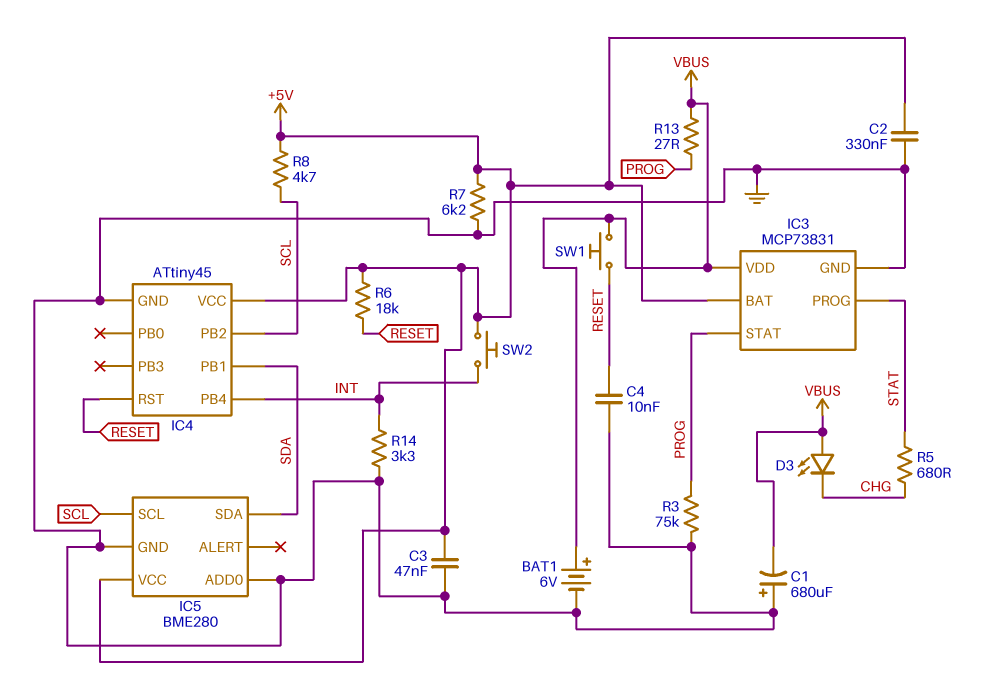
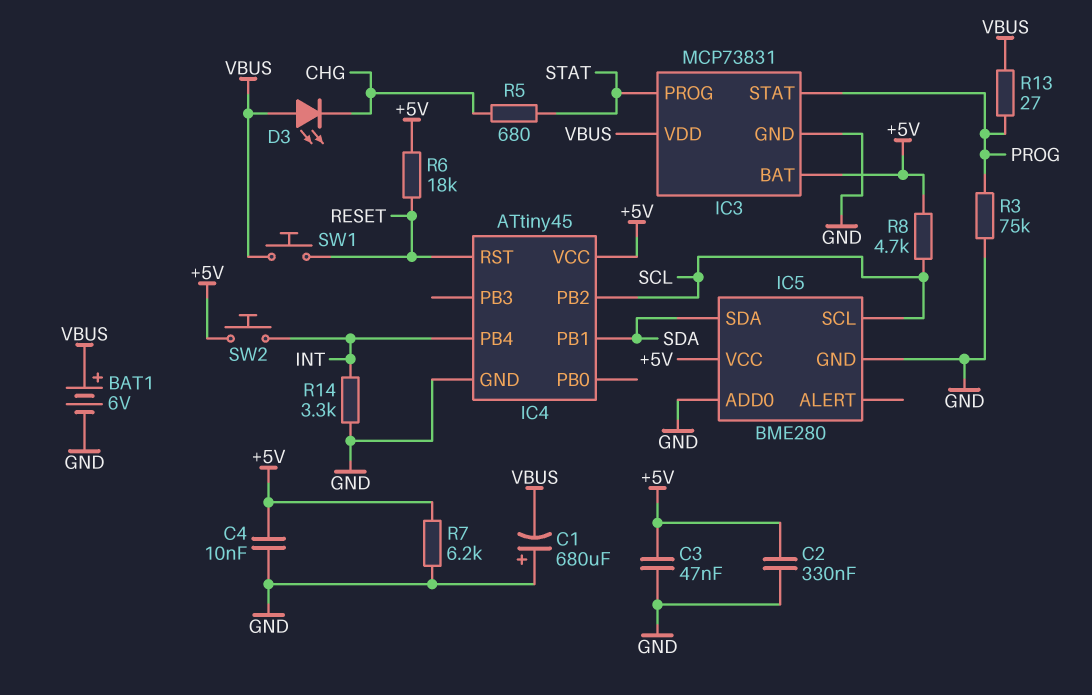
C4: 10nF (GND, RESET) -> 10nF (+5V, GND)

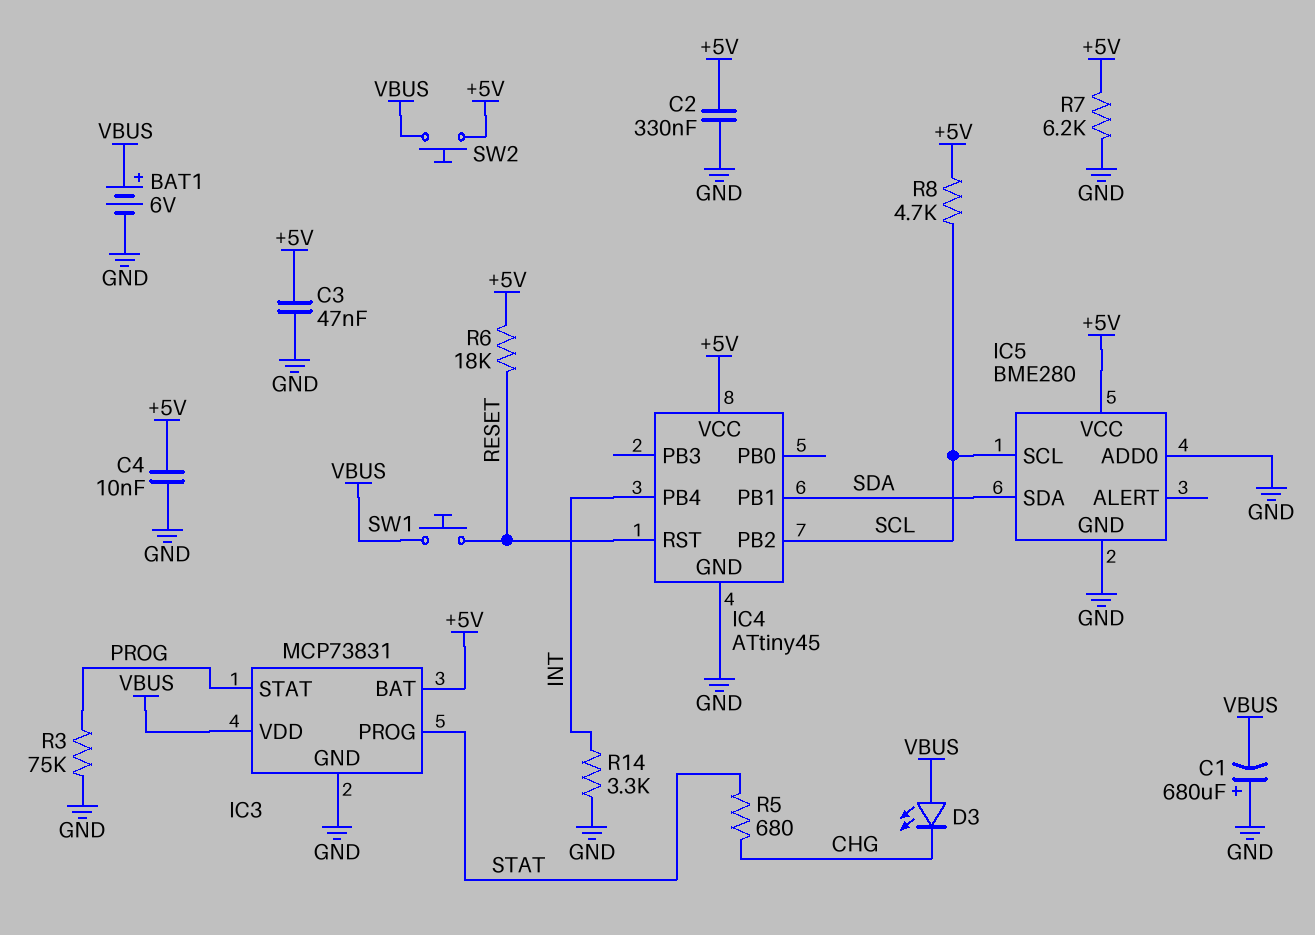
R13: 27 (PROG, VBUS) -> none
SW2: button (+5V, INT) -> button (+5V, VBUS)

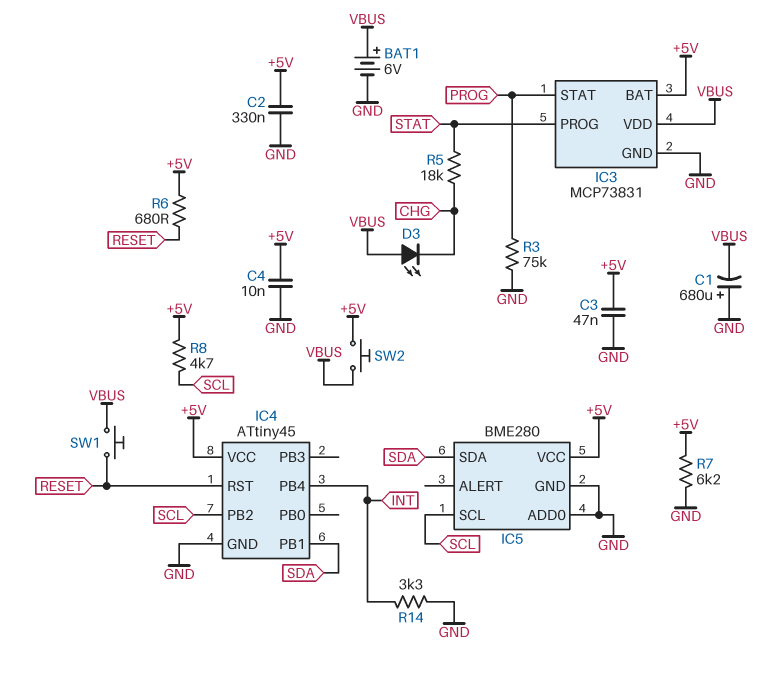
R5: 680 (CHG, STAT) -> 18k (CHG, STAT)
R6: 18k (+5V, RESET) -> 680 (+5V, RESET)

